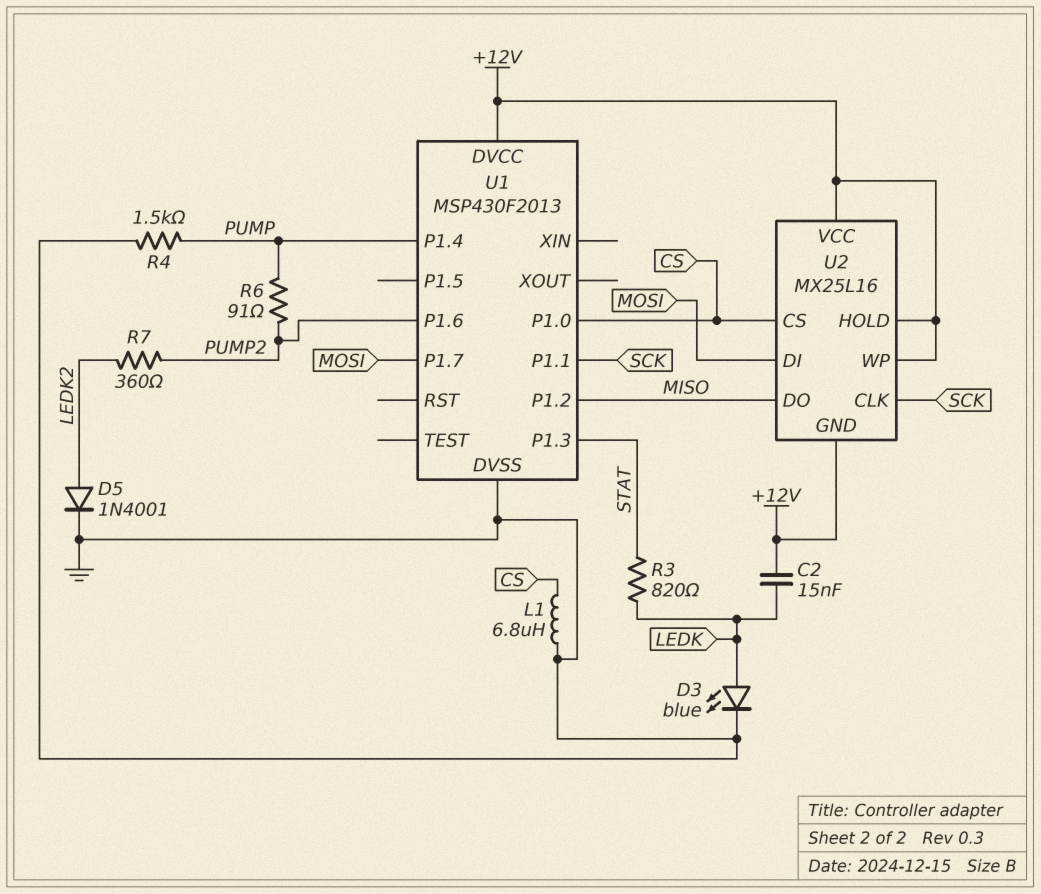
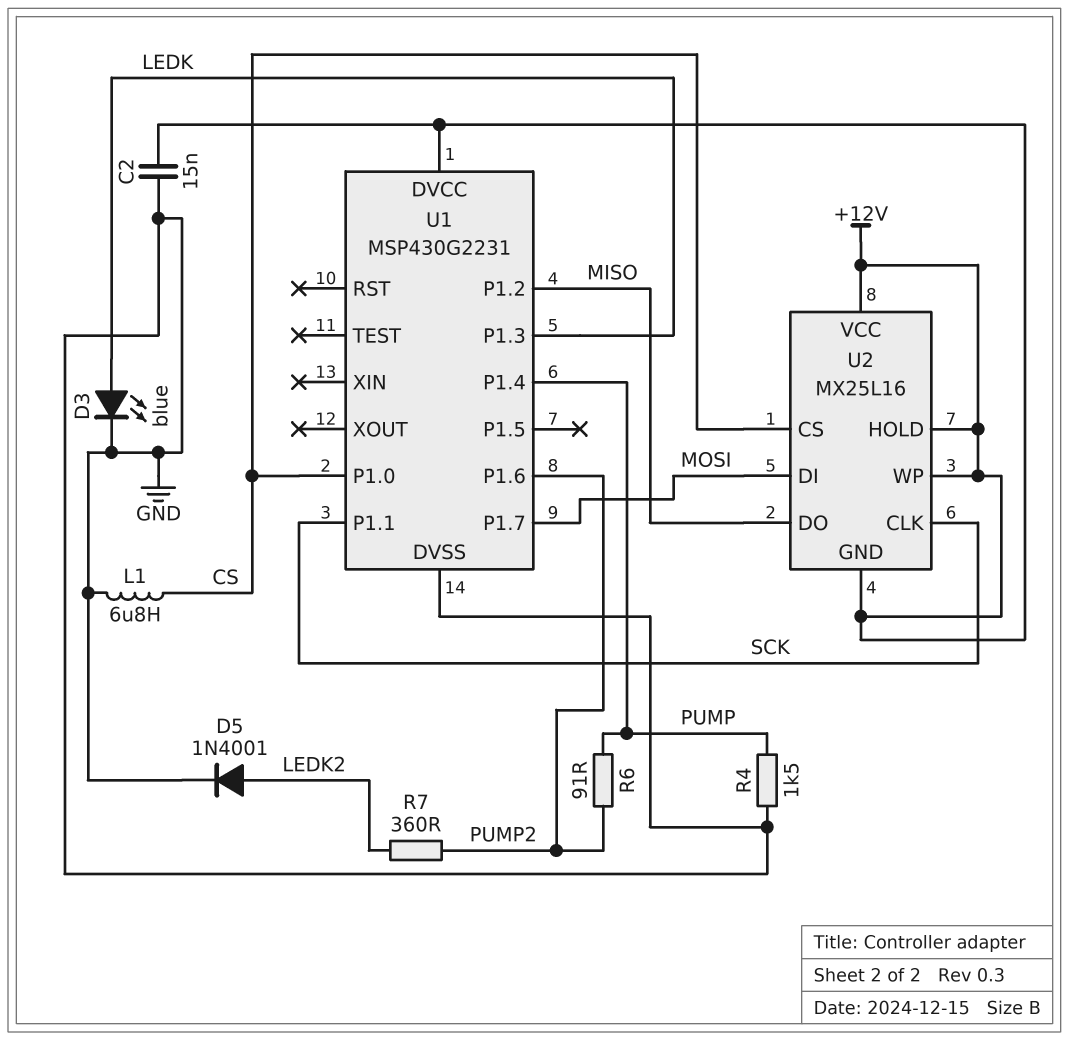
C2: 15nF (+12V, LEDK) -> 15nF (+12V, GND)
R3: 820 (LEDK, STAT) -> none
U1: MSP430F2013 -> MSP430G2231
U1 pin P1.3: STAT -> LEDK

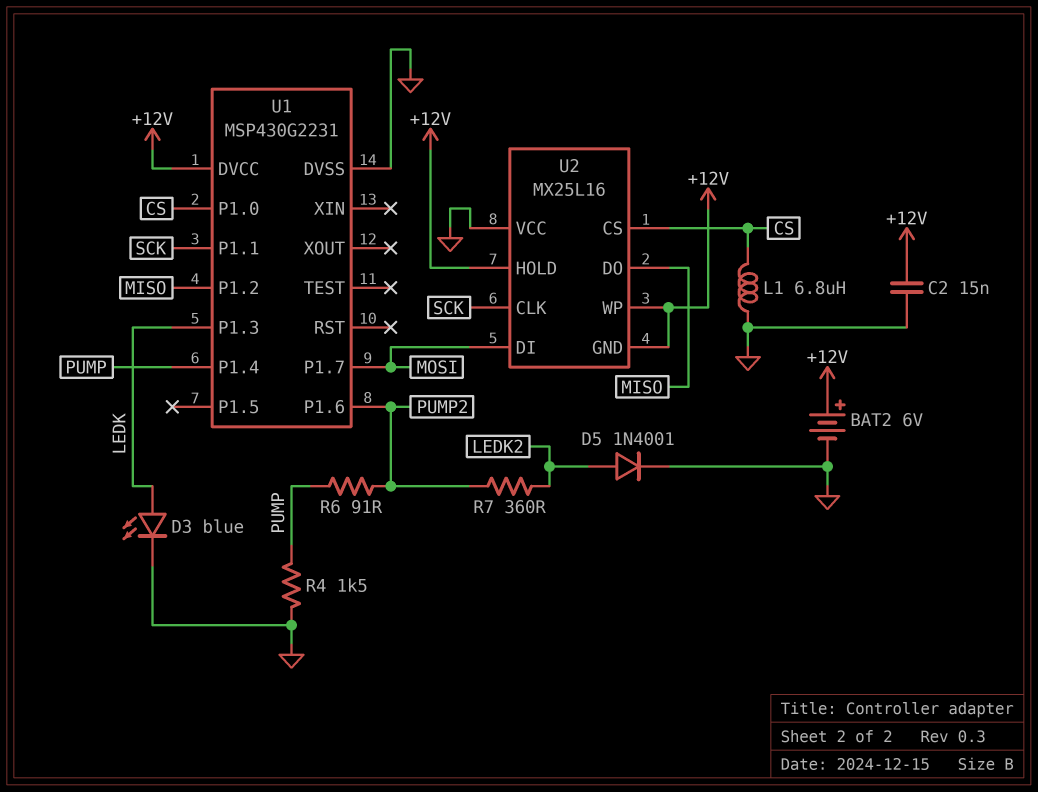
BAT2: none -> 6V (plus +12V, minus GND)
U2 pin VCC: +12V -> GND

